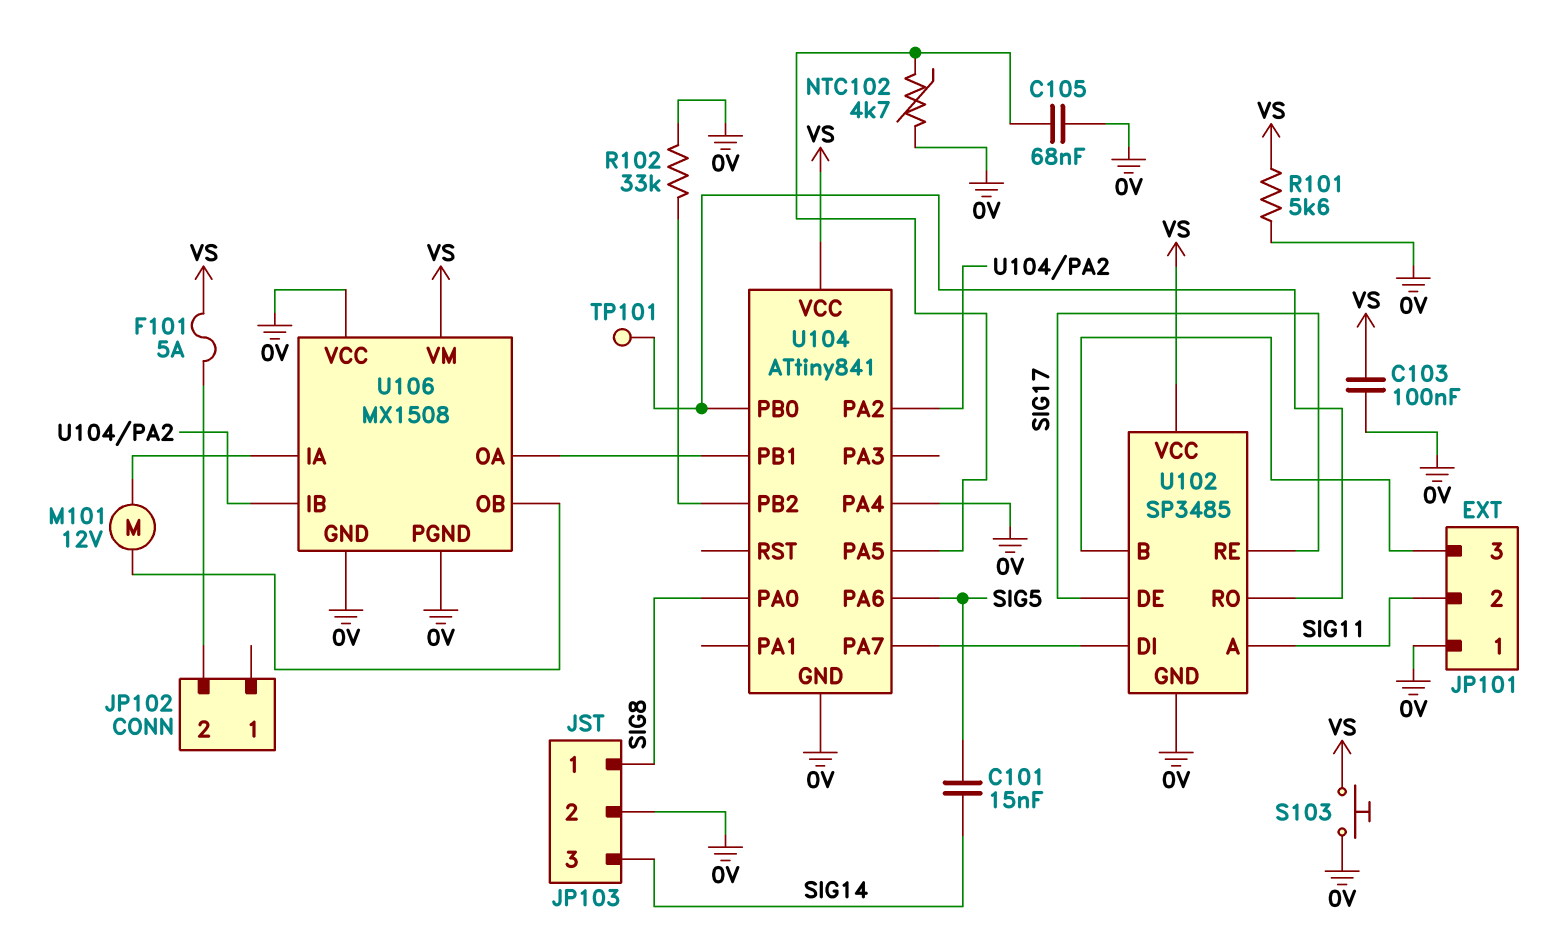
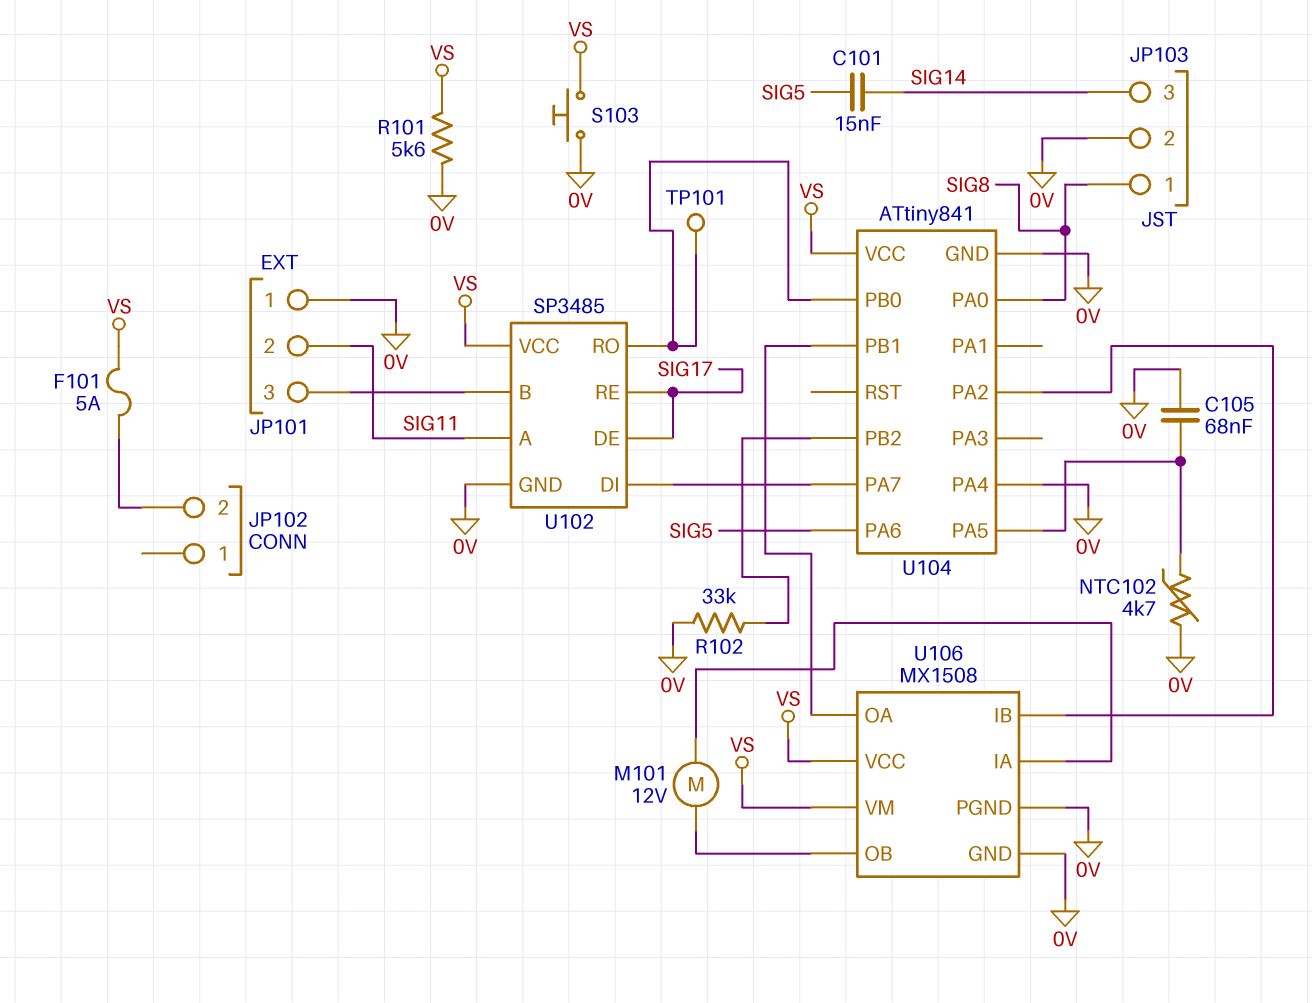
C103: 100nF (0V, VS) -> none
U106 pin VCC: 0V -> VS

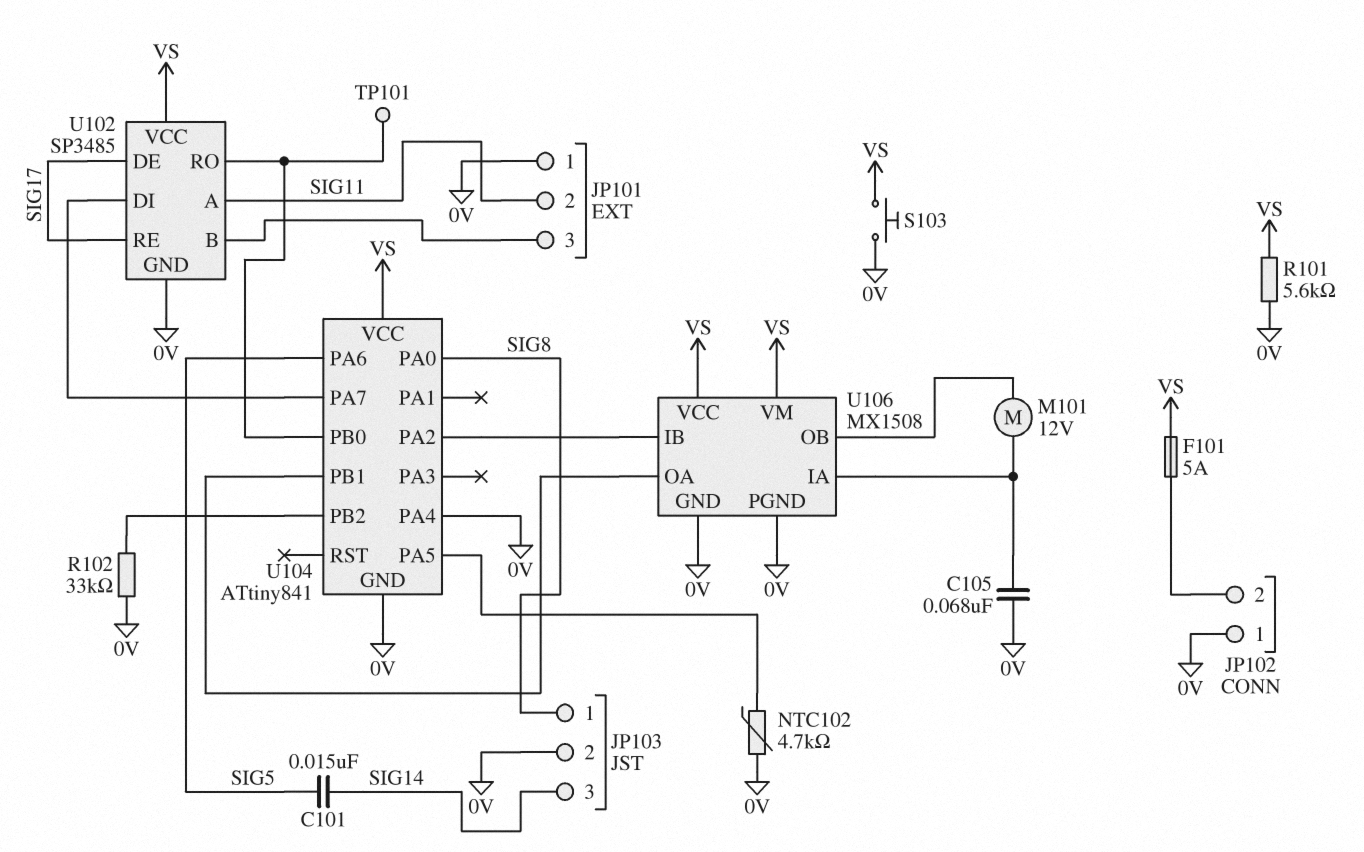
C105: 68nF (0V, U104/PA5) -> 68nF (0V, U106/IA)
JP102 pin 1: none -> 0V

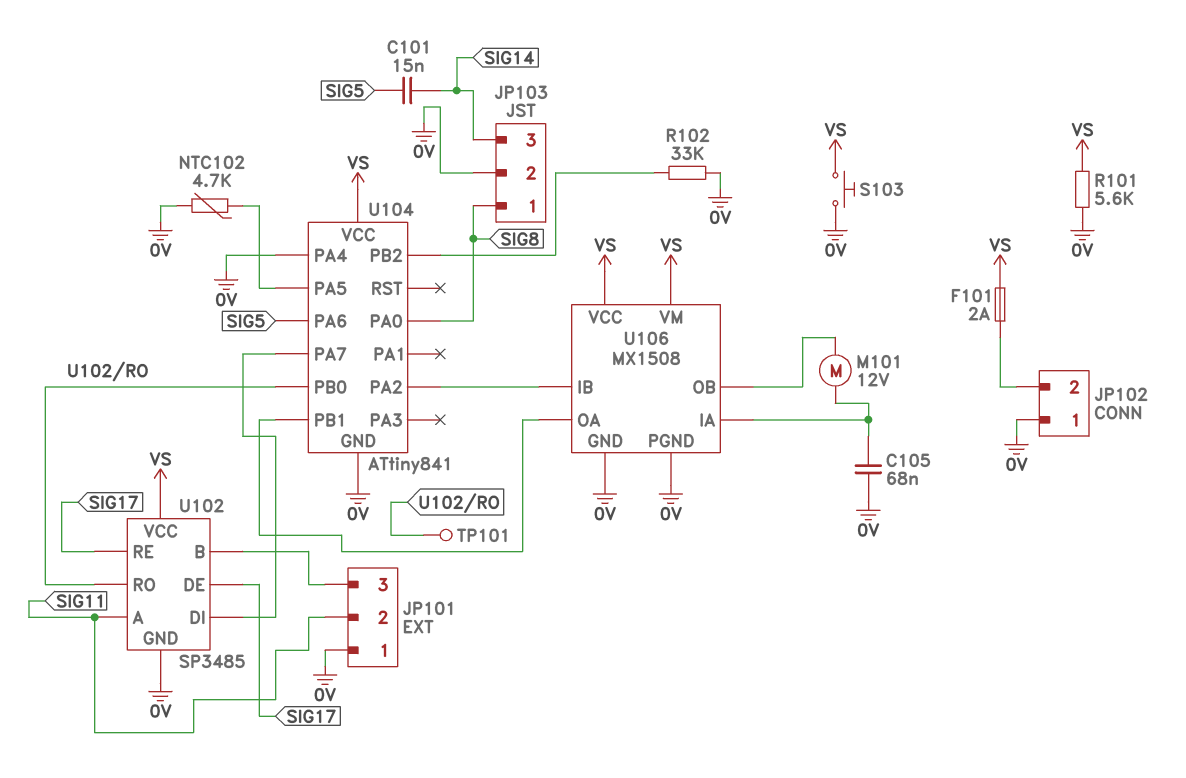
F101: 5A (JP102/2, VS) -> 2A (JP102/2, VS)

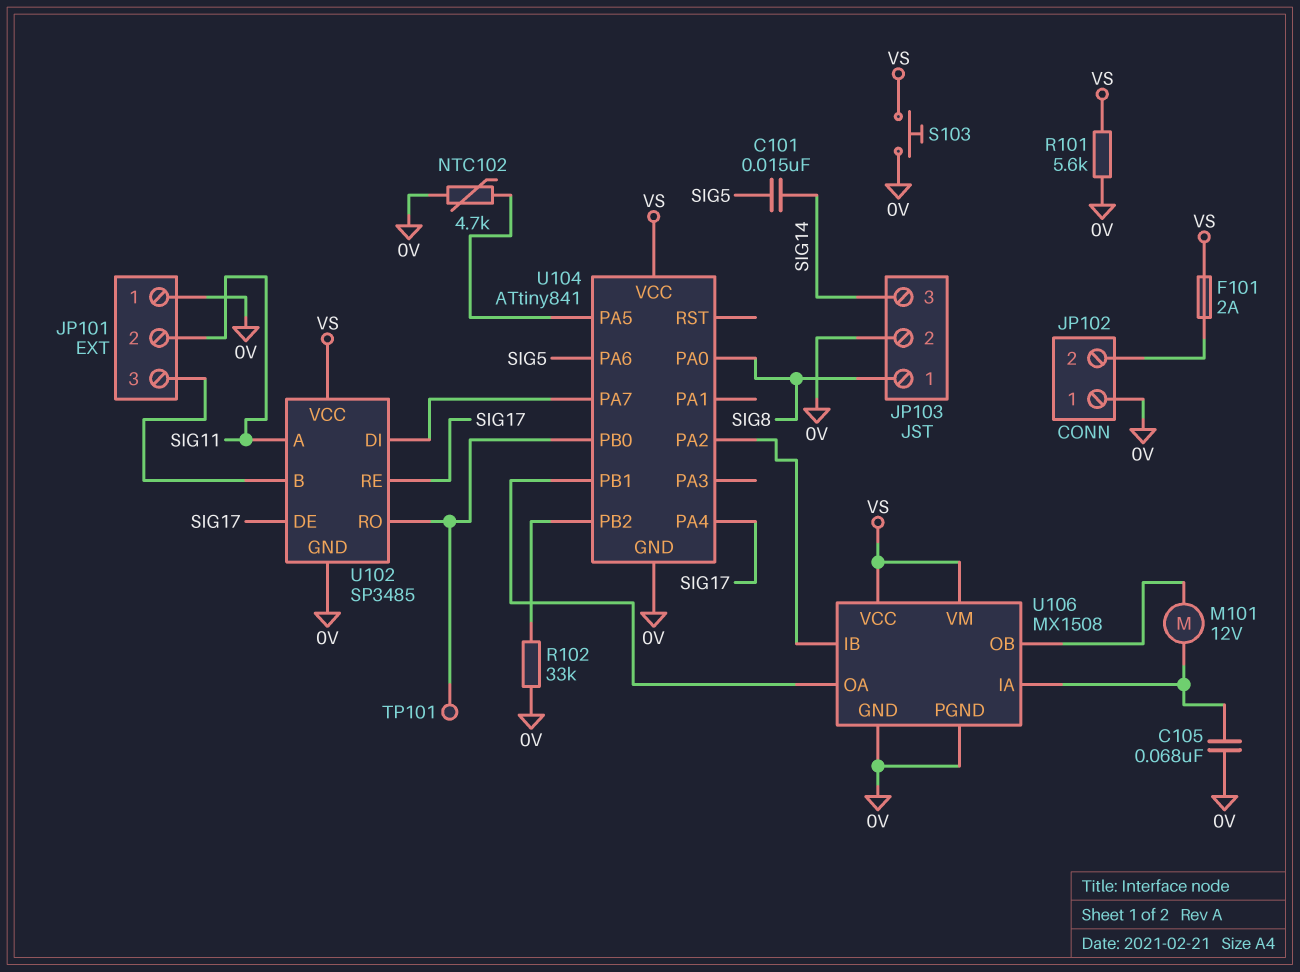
U104 pin PA4: 0V -> SIG17

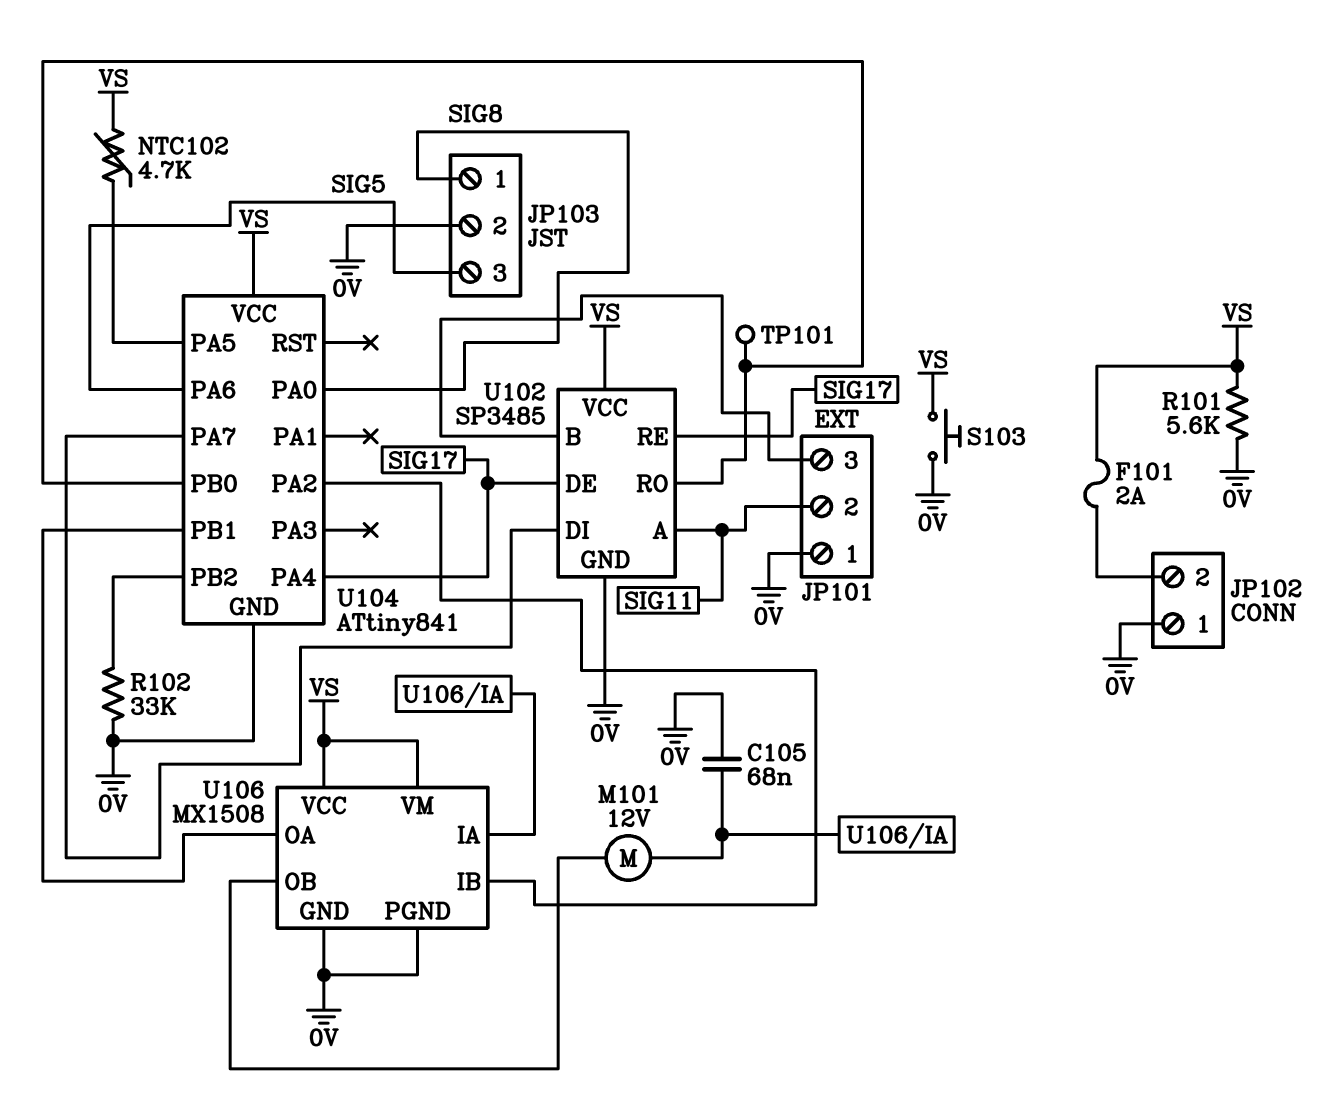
C101: 15nF (SIG5, SIG14) -> none
JP103 pin 3: SIG14 -> SIG5
NTC102: 4.7k (0V, U104/PA5) -> 4.7k (U104/PA5, VS)

